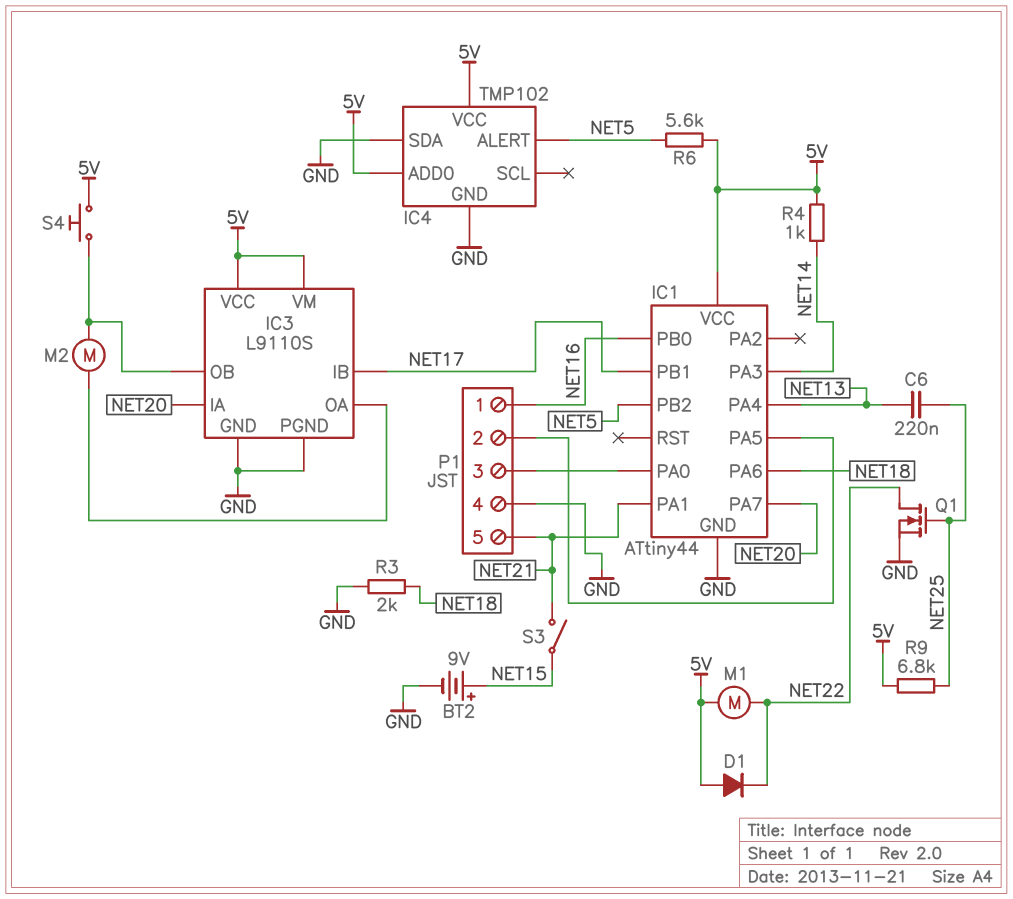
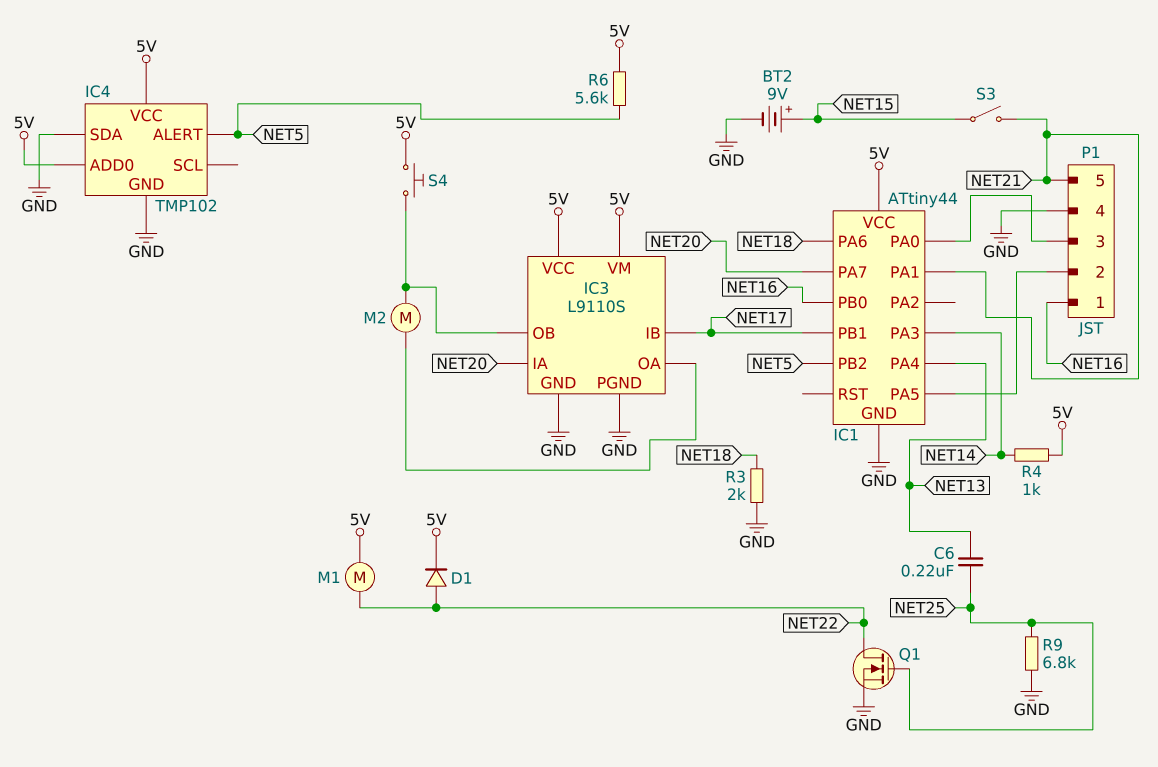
D1: diode (A 5V, K NET22) -> diode (A NET22, K 5V)
R9: 6.8k (5V, NET25) -> 6.8k (GND, NET25)

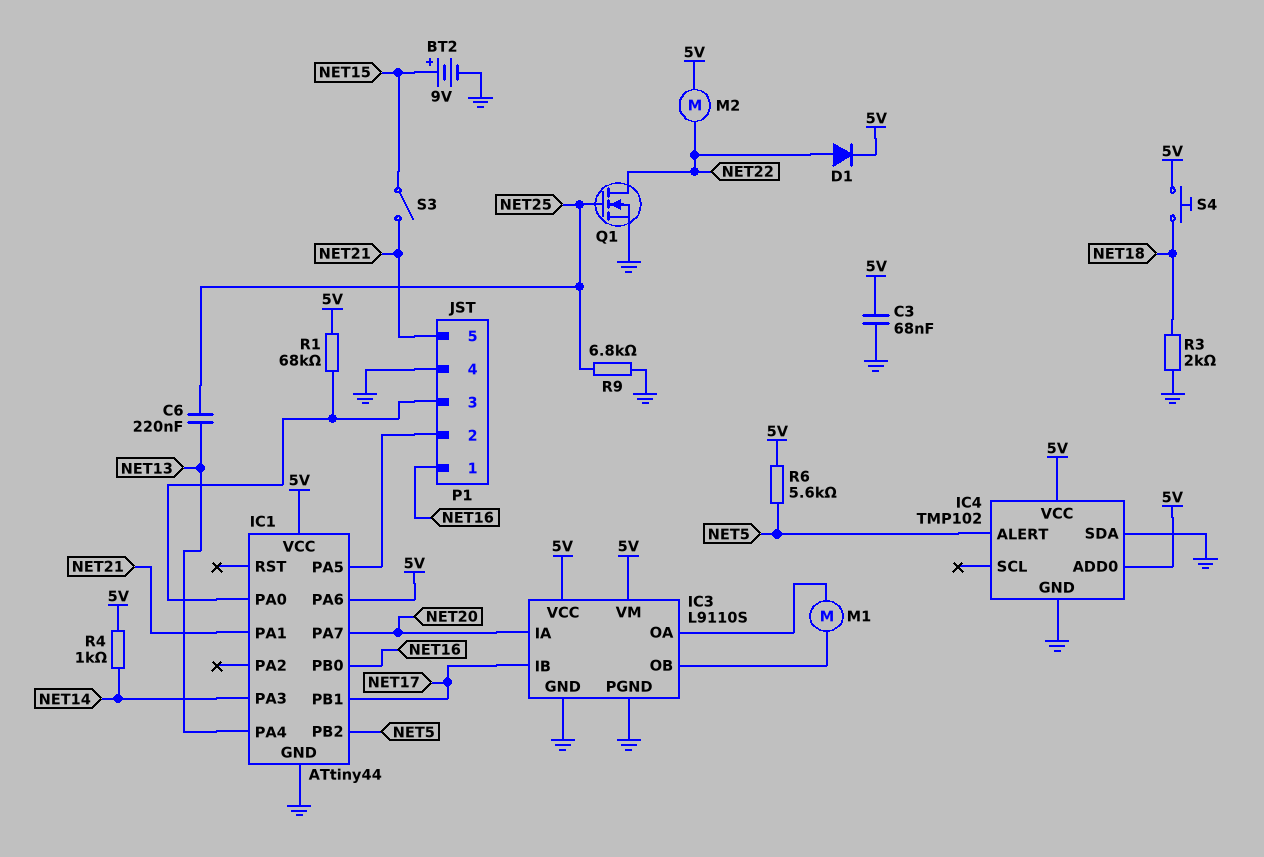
C3: none -> 68nF (5V, GND)
IC1 pin PA6: NET18 -> 5V
M1: motor (5V, NET22) -> motor (IC3/OA, IC3/OB)
M2: motor (IC3/OA, IC3/OB) -> motor (5V, NET22)
R1: none -> 68k (5V, IC1/PA0)
S4: button (5V, IC3/OB) -> button (5V, NET18)

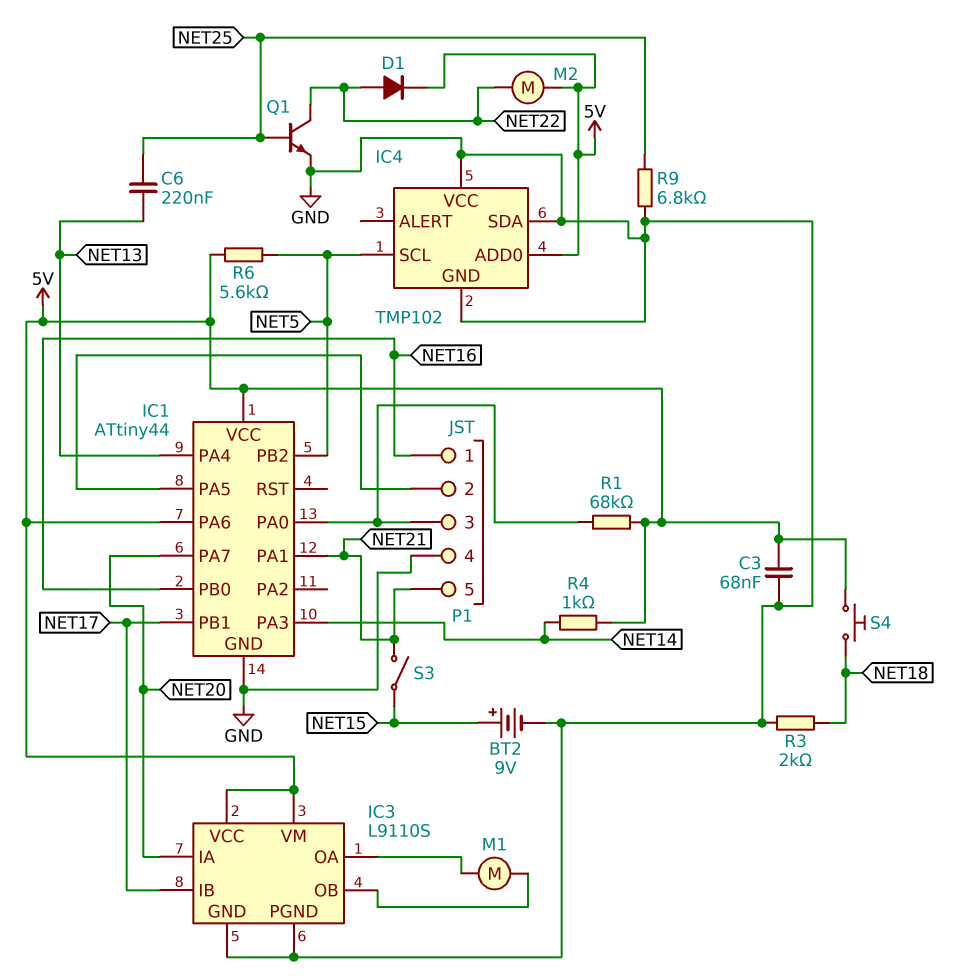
IC4 pin ALERT: NET5 -> none
IC4 pin SCL: none -> NET5
IC4 pin VCC: 5V -> GND
Q1: NMOS (G NET25, D NET22, S GND) -> NPN (B NET25, C NET22, E GND)

